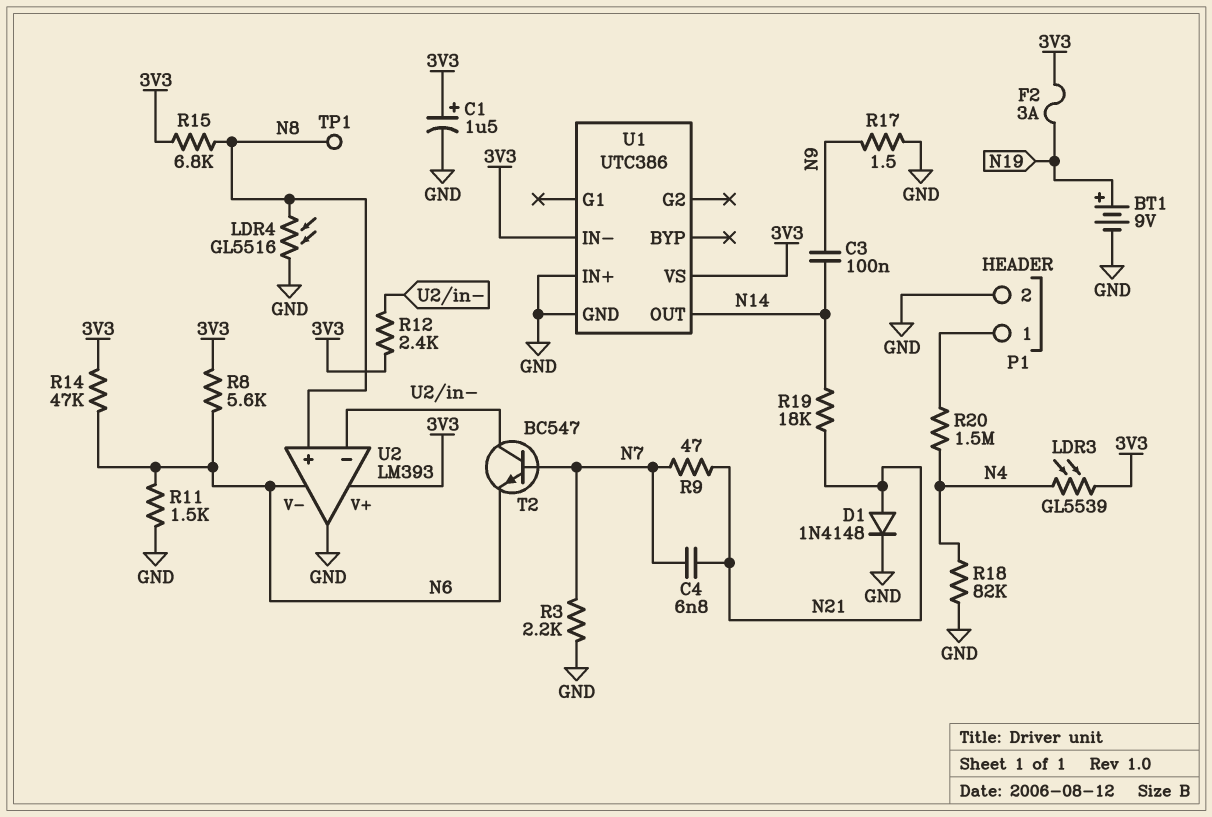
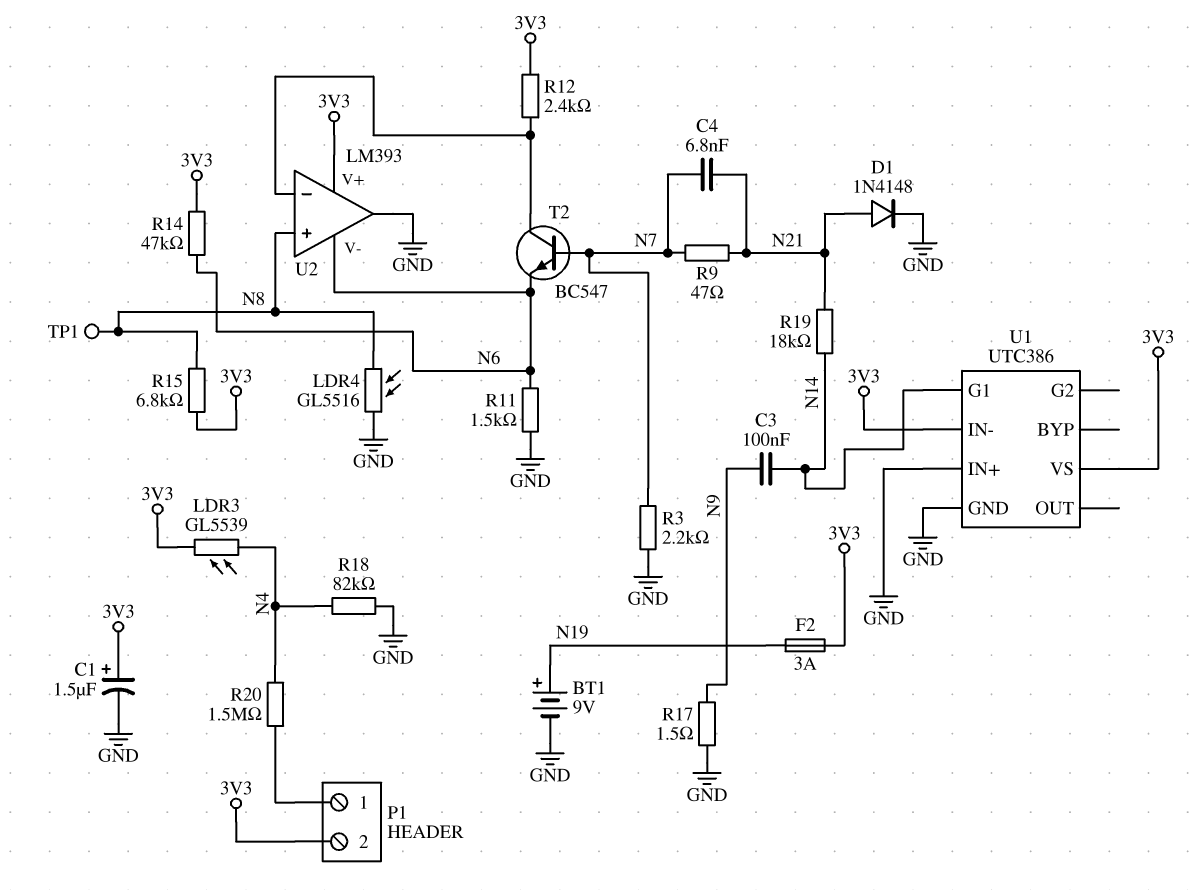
P1 pin 2: GND -> 3V3
R8: 5.6k (3V3, N6) -> none
U1 pin G1: none -> N14
U1 pin OUT: N14 -> none

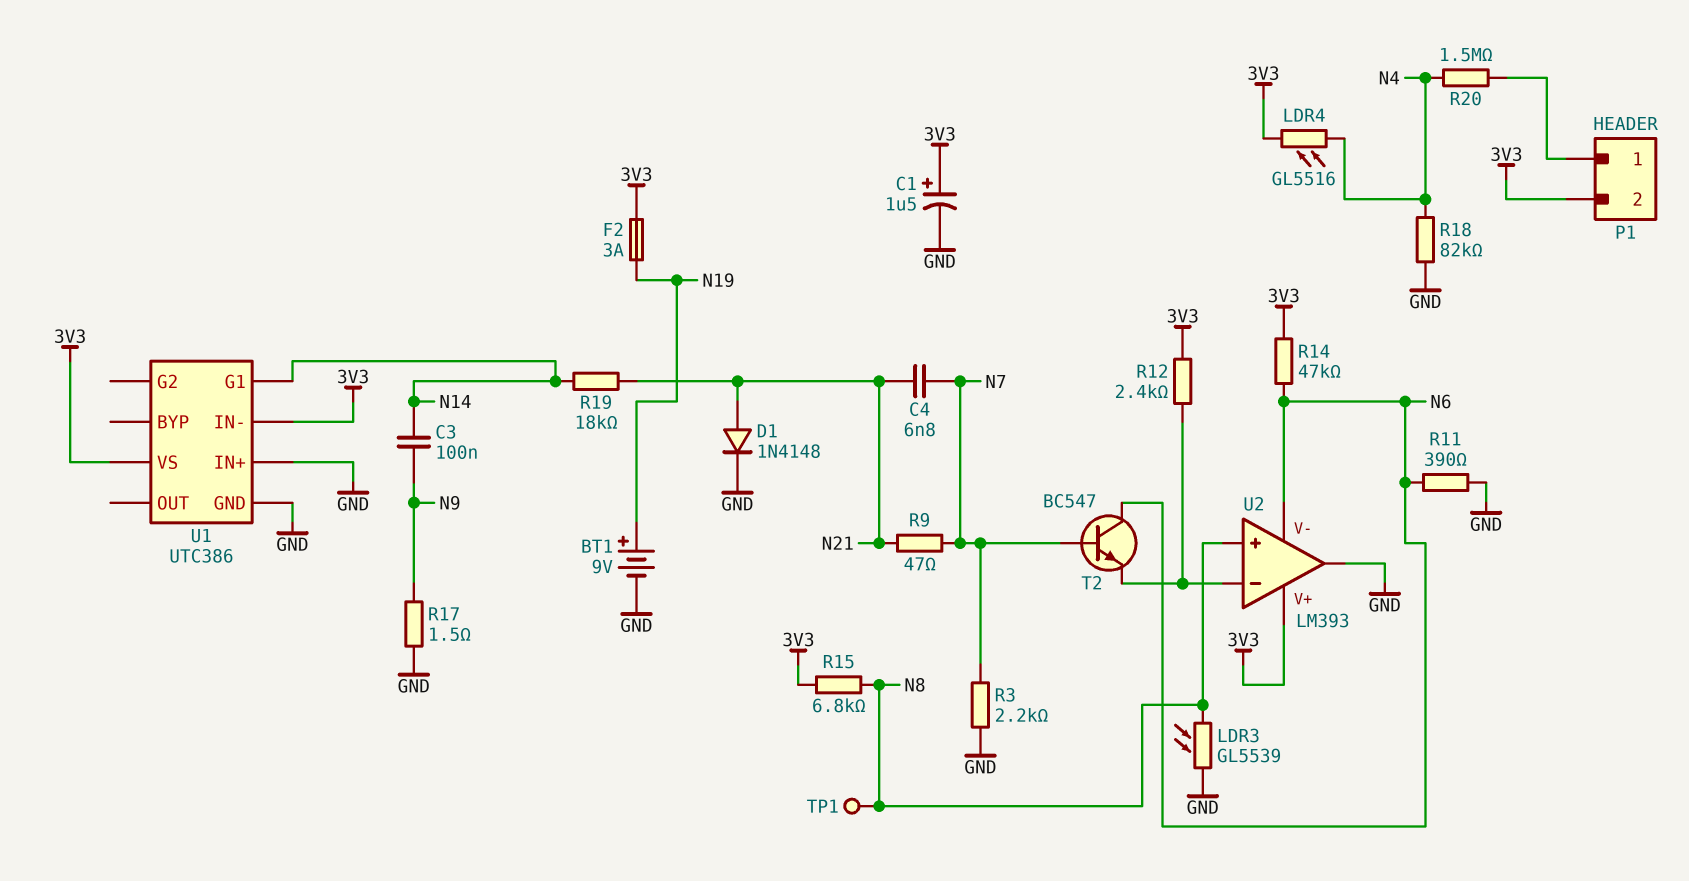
LDR3: GL5539 (3V3, N4) -> GL5539 (GND, N8)
LDR4: GL5516 (GND, N8) -> GL5516 (3V3, N4)
R11: 1.5k (GND, N6) -> 390 (GND, N6)
T2: NPN BC547 (B N7, C U2/in-, E N6) -> NPN BC547 (B N7, C N6, E U2/in-)

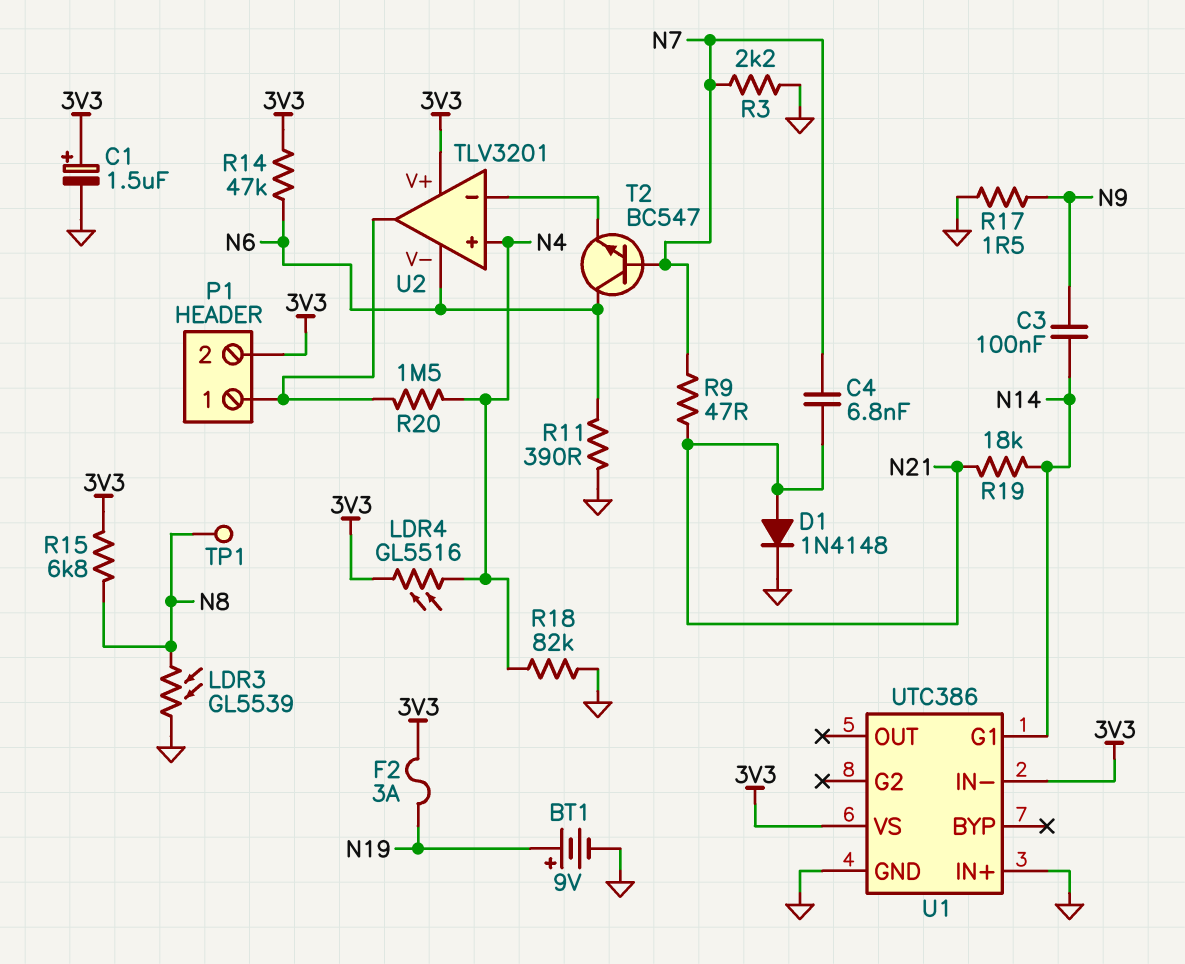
R12: 2.4k (3V3, U2/in-) -> none
U2: LM393 -> TLV3201
U2 pin in+: N8 -> N4
U2 pin out: GND -> P1/1

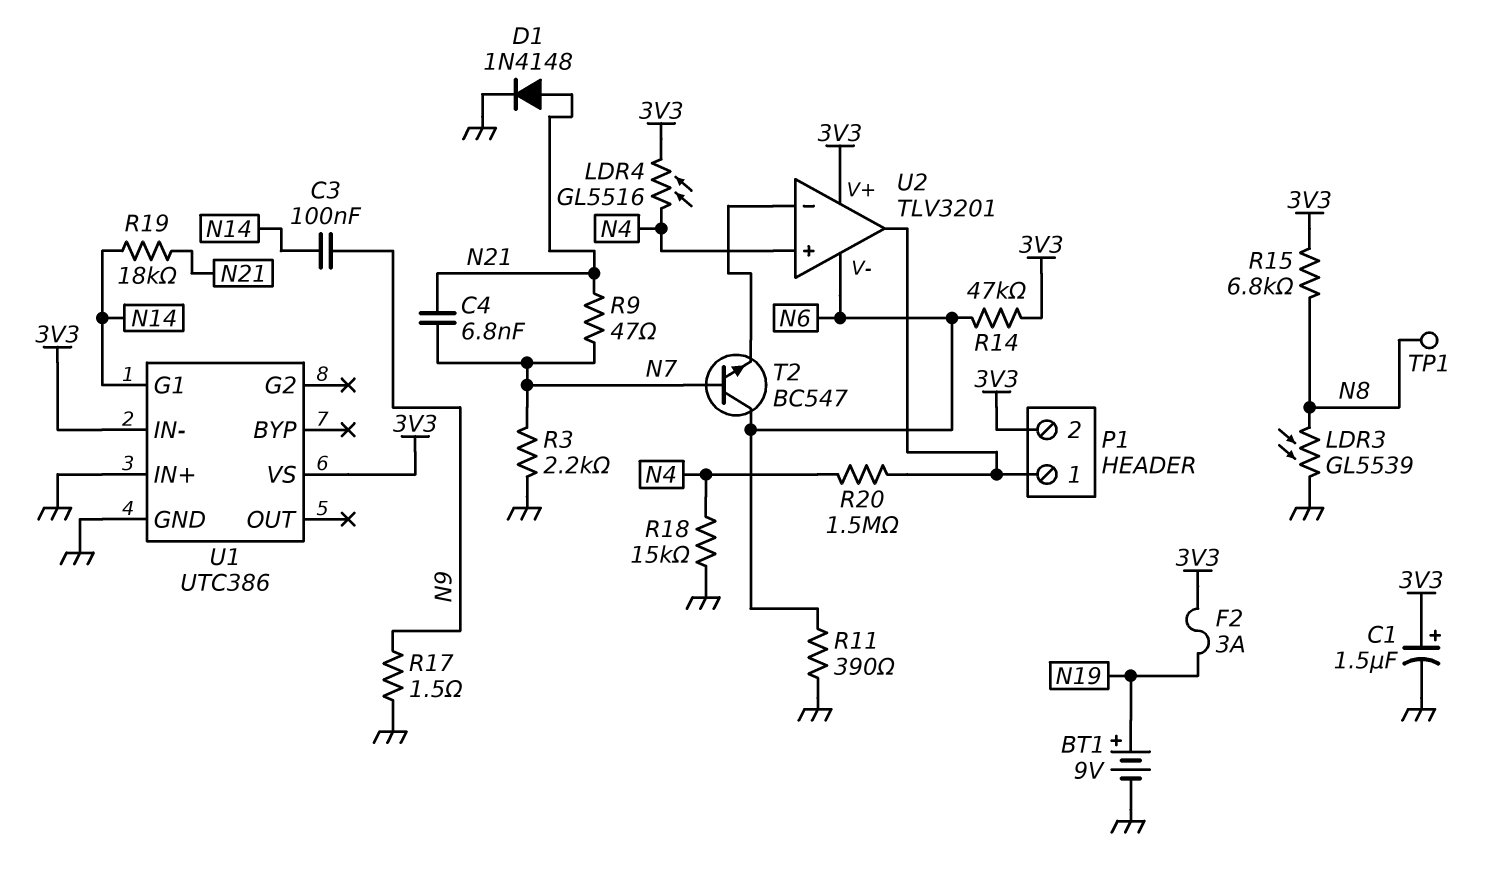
R18: 82k (GND, N4) -> 15k (GND, N4)

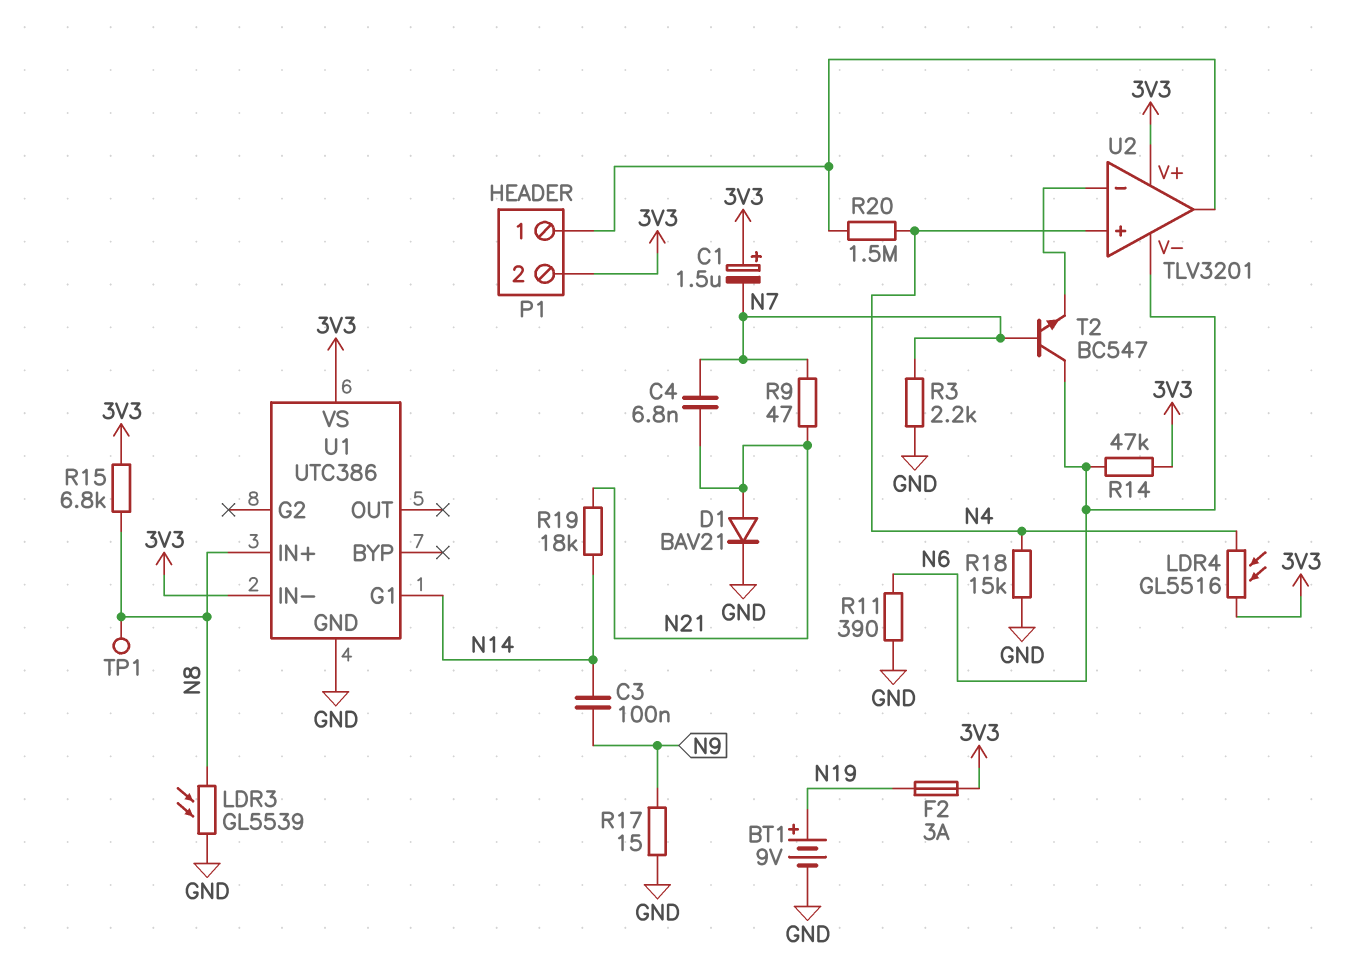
C1: 1.5uF (plus 3V3, minus GND) -> 1.5uF (plus 3V3, minus N7)
D1: diode 1N4148 (A N21, K GND) -> diode BAV21 (A N21, K GND)
R17: 1.5 (GND, N9) -> 15 (GND, N9)
U1 pin IN+: GND -> N8

